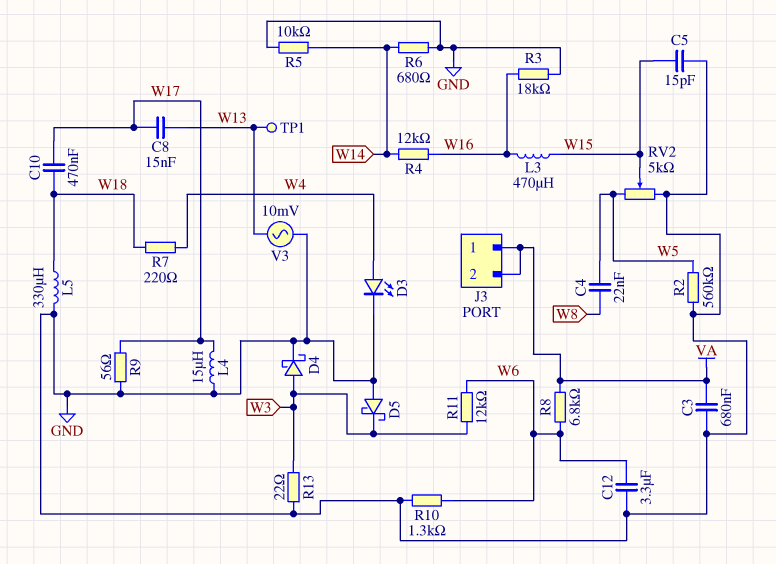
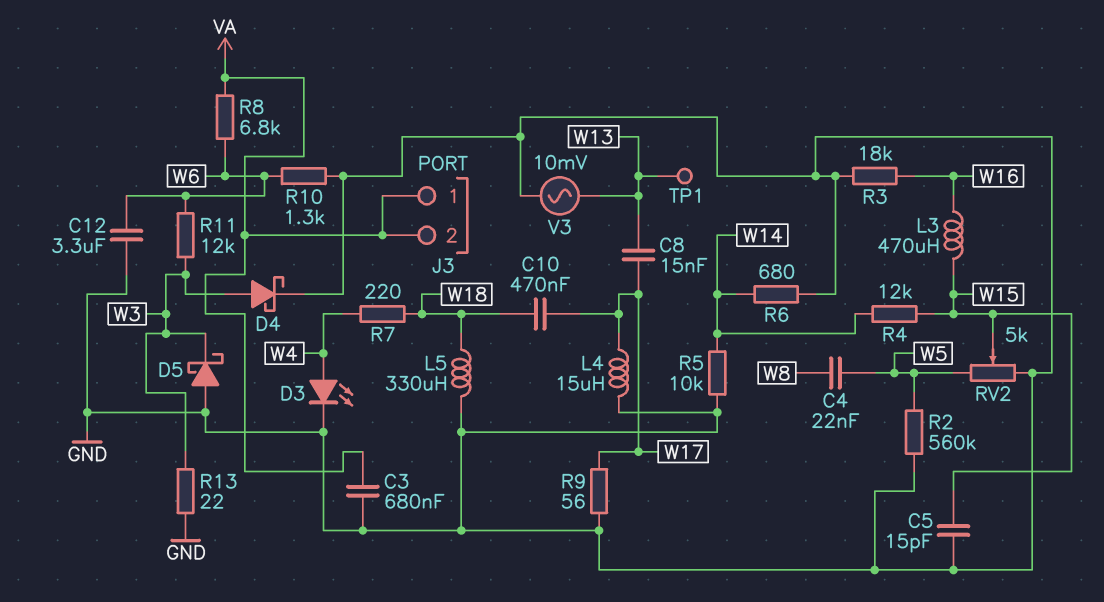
R4: 12k (W14, W16) -> 12k (W14, W15)

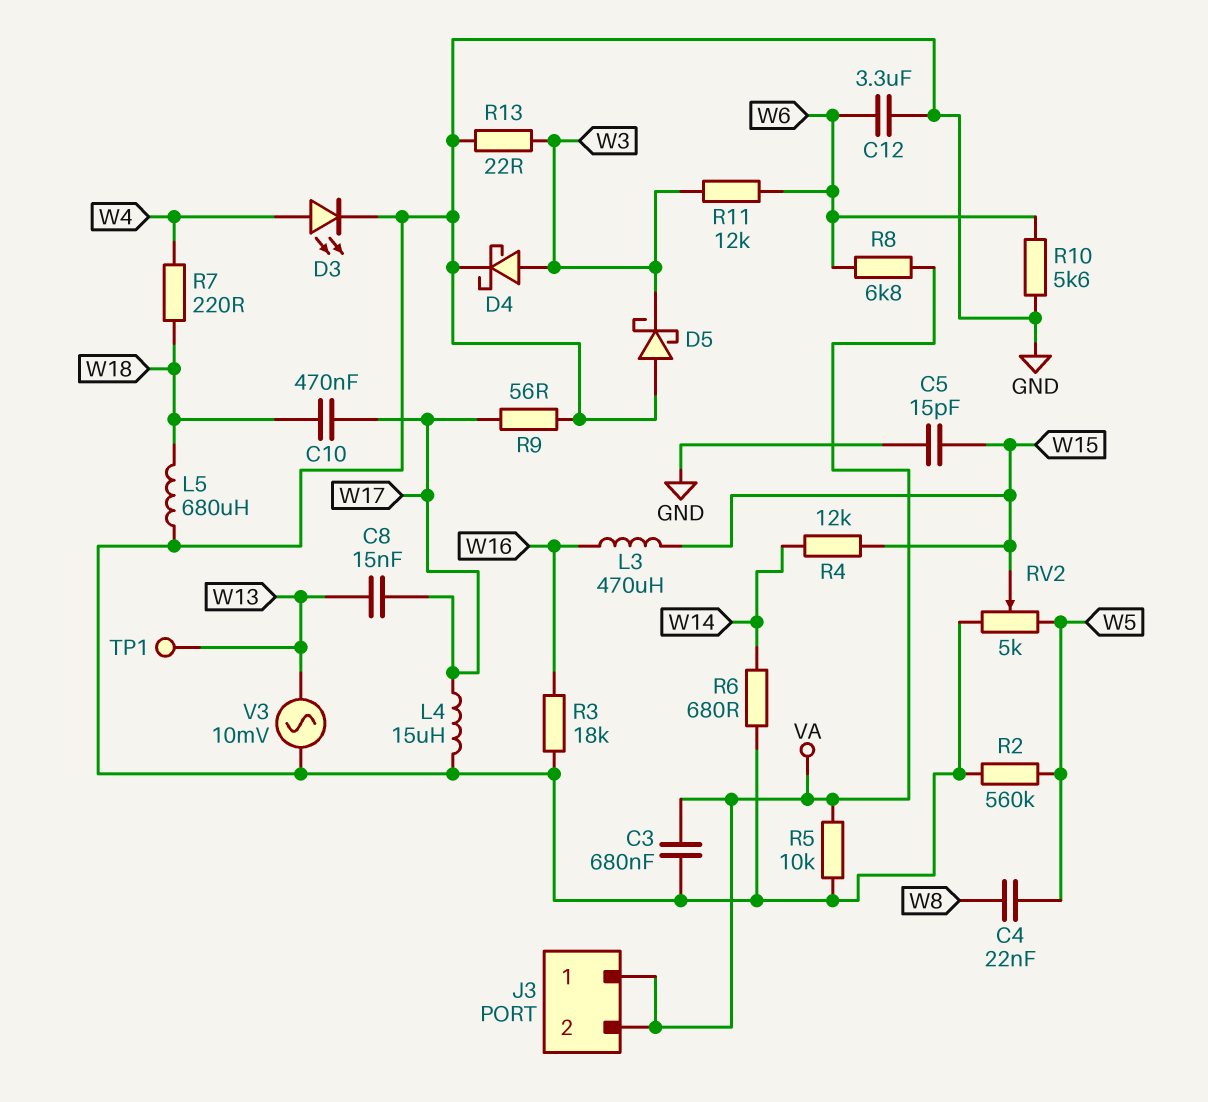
L5: 330uH (GND, W18) -> 680uH (GND, W18)
R5: 10k (GND, W14) -> 10k (GND, VA)
R10: 1.3k (GND, W6) -> 5.6k (GND, W6)

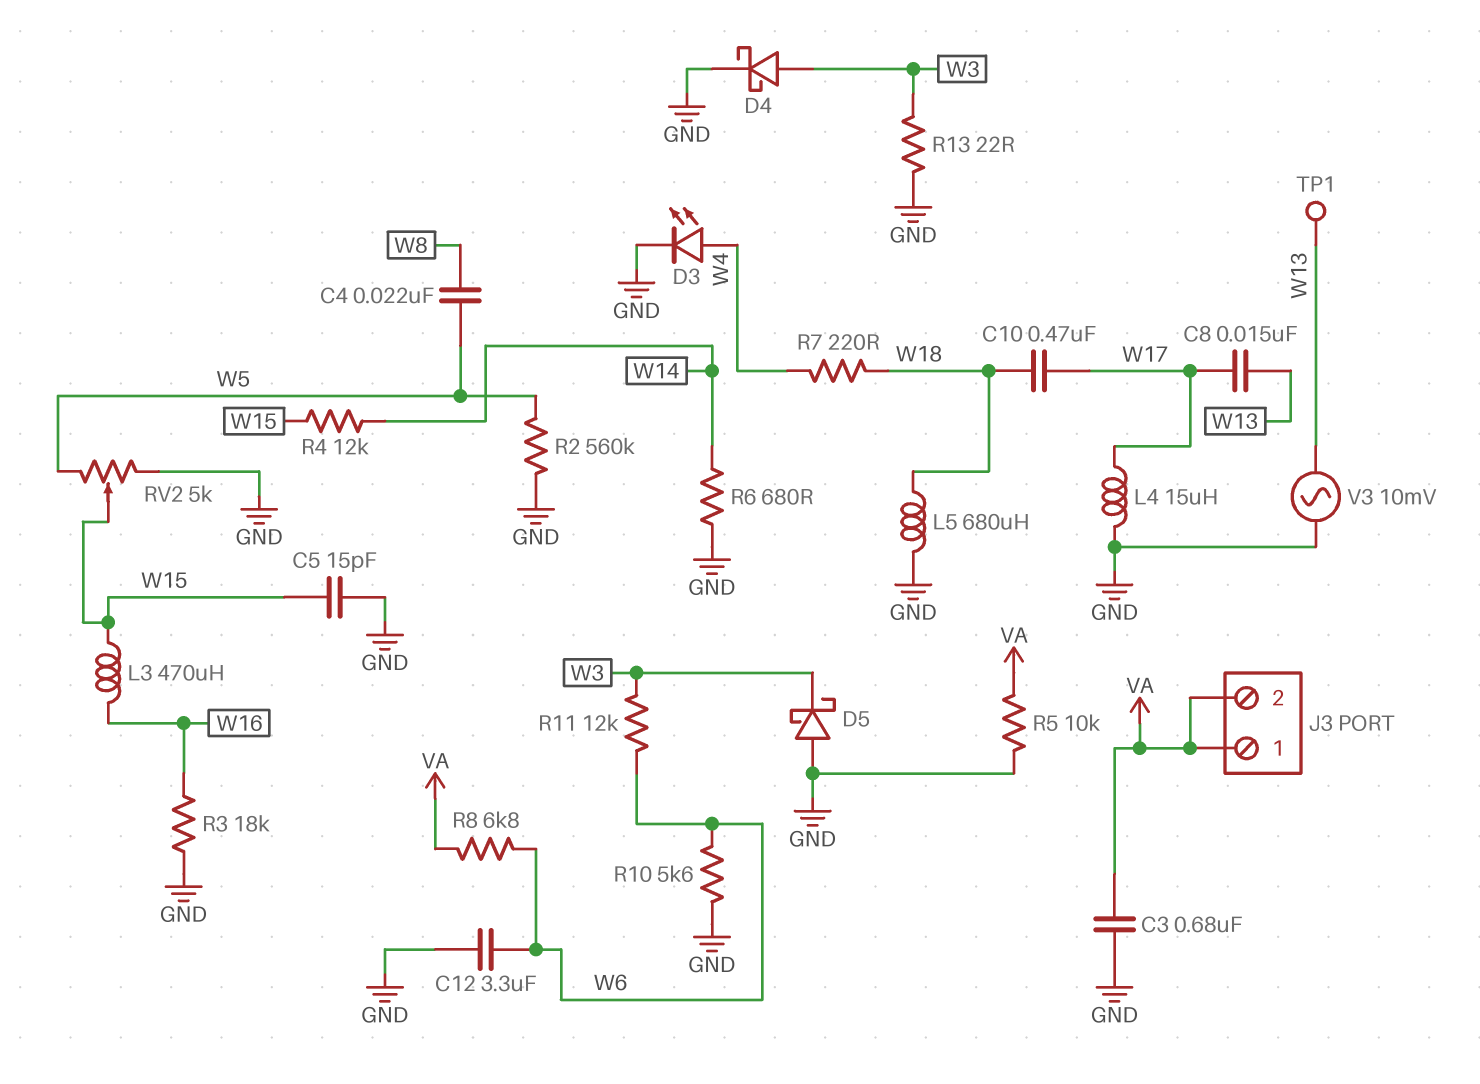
R9: 56 (GND, W17) -> none

